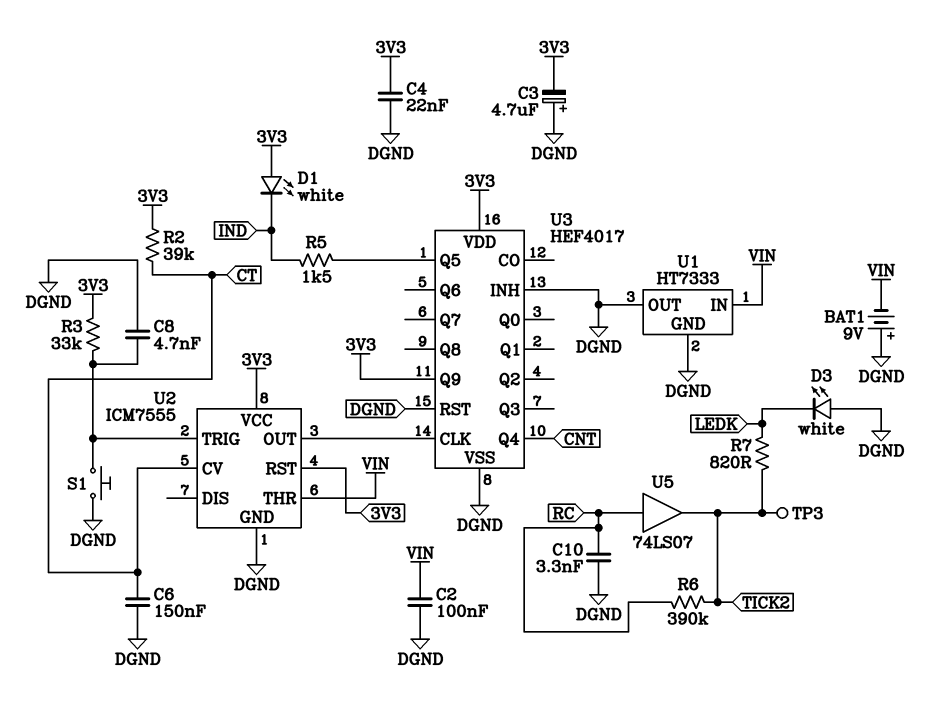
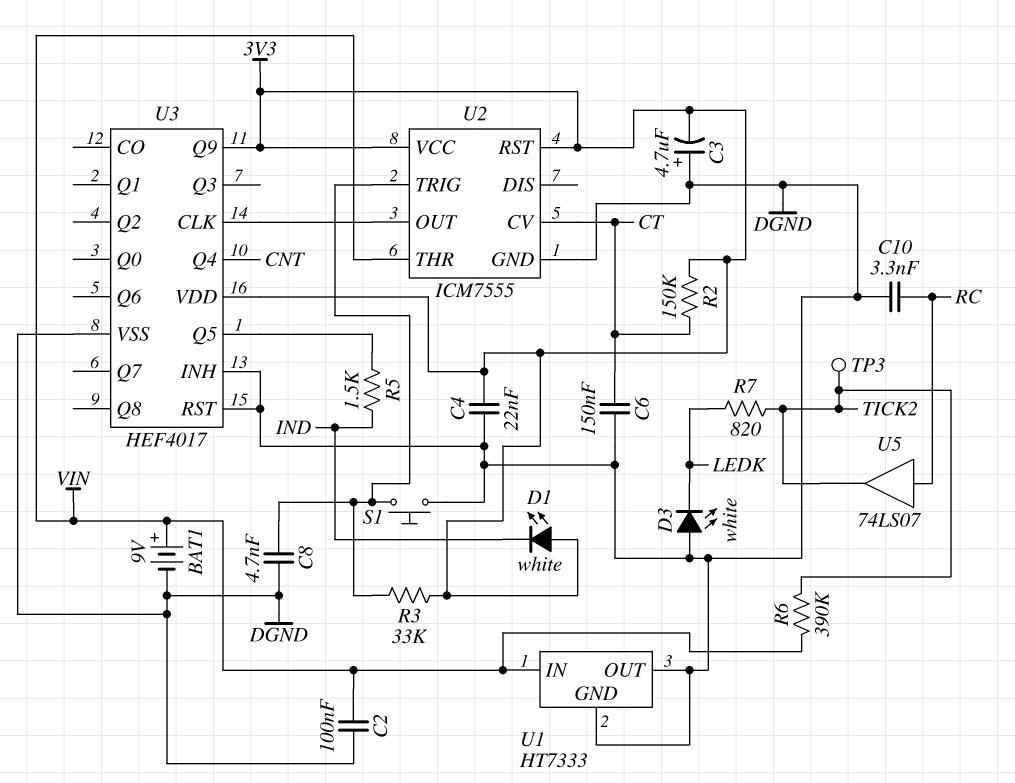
BAT1: 9V (plus DGND, minus VIN) -> 9V (plus VIN, minus DGND)
R2: 39k (3V3, CT) -> 150k (3V3, CT)
R6: 390k (RC, TICK2) -> 390k (TICK2, VIN)

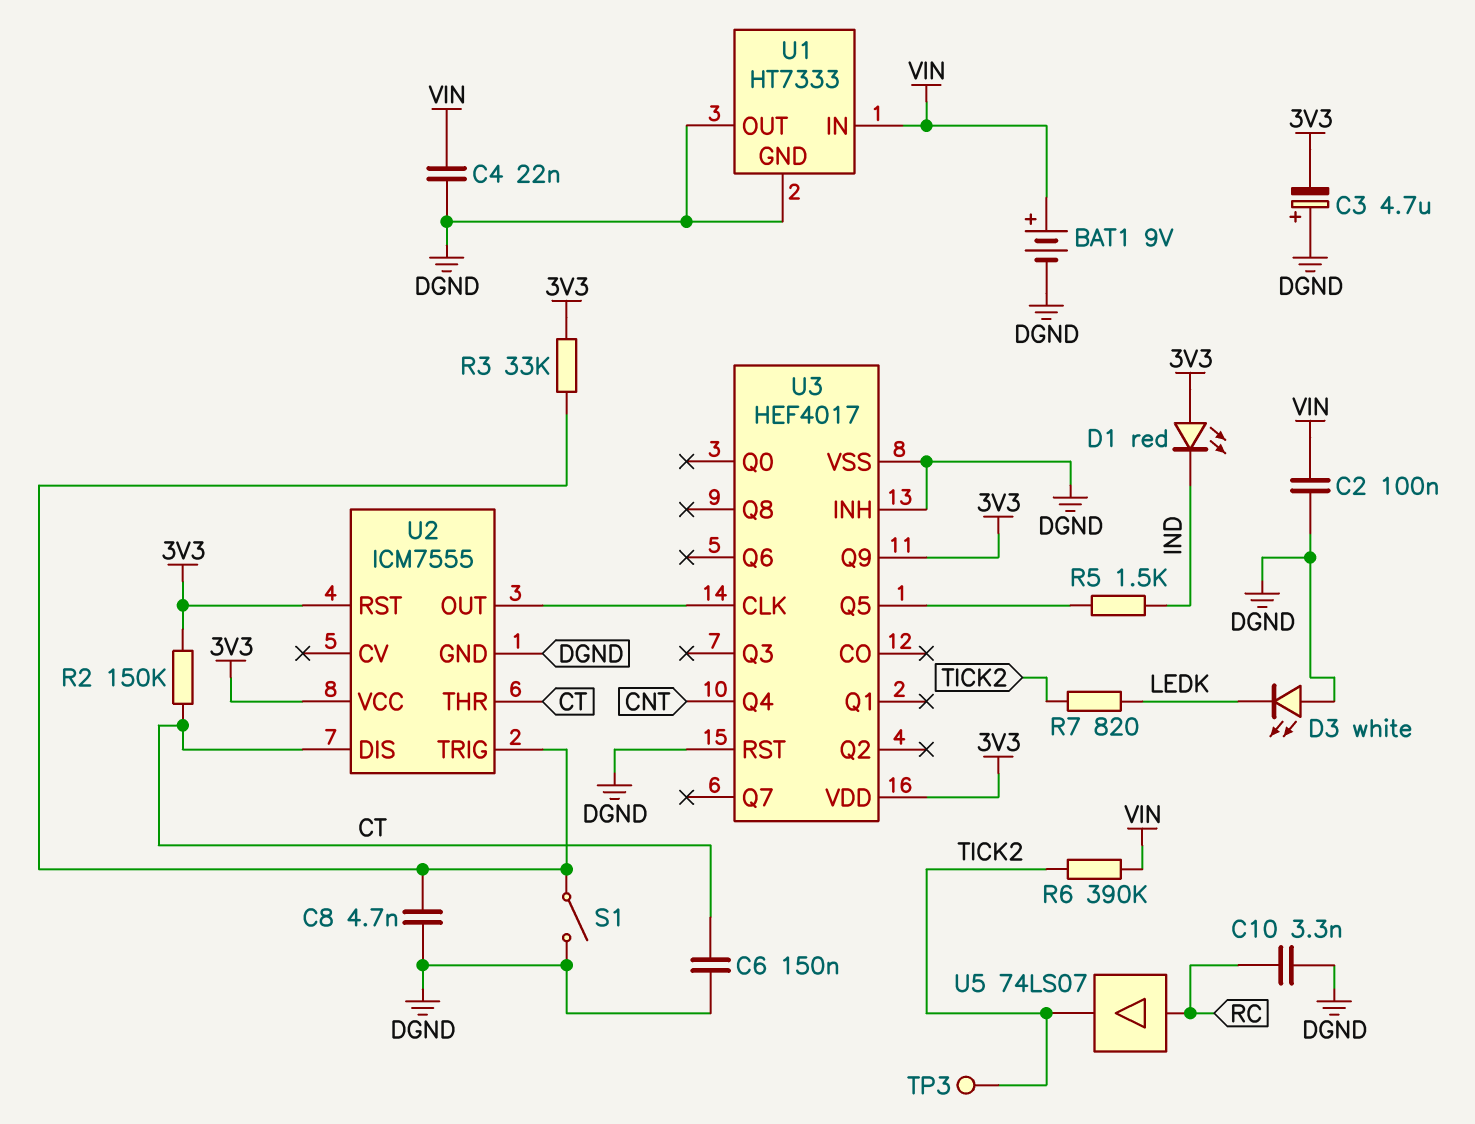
C4: 22nF (3V3, DGND) -> 22nF (DGND, VIN)
D1: LED white (A 3V3, K IND) -> LED red (A 3V3, K IND)
S1: button (DGND, U2/TRIG) -> switch (DGND, U2/TRIG)
U2 pin CV: CT -> none
U2 pin DIS: none -> CT
U2 pin THR: VIN -> CT

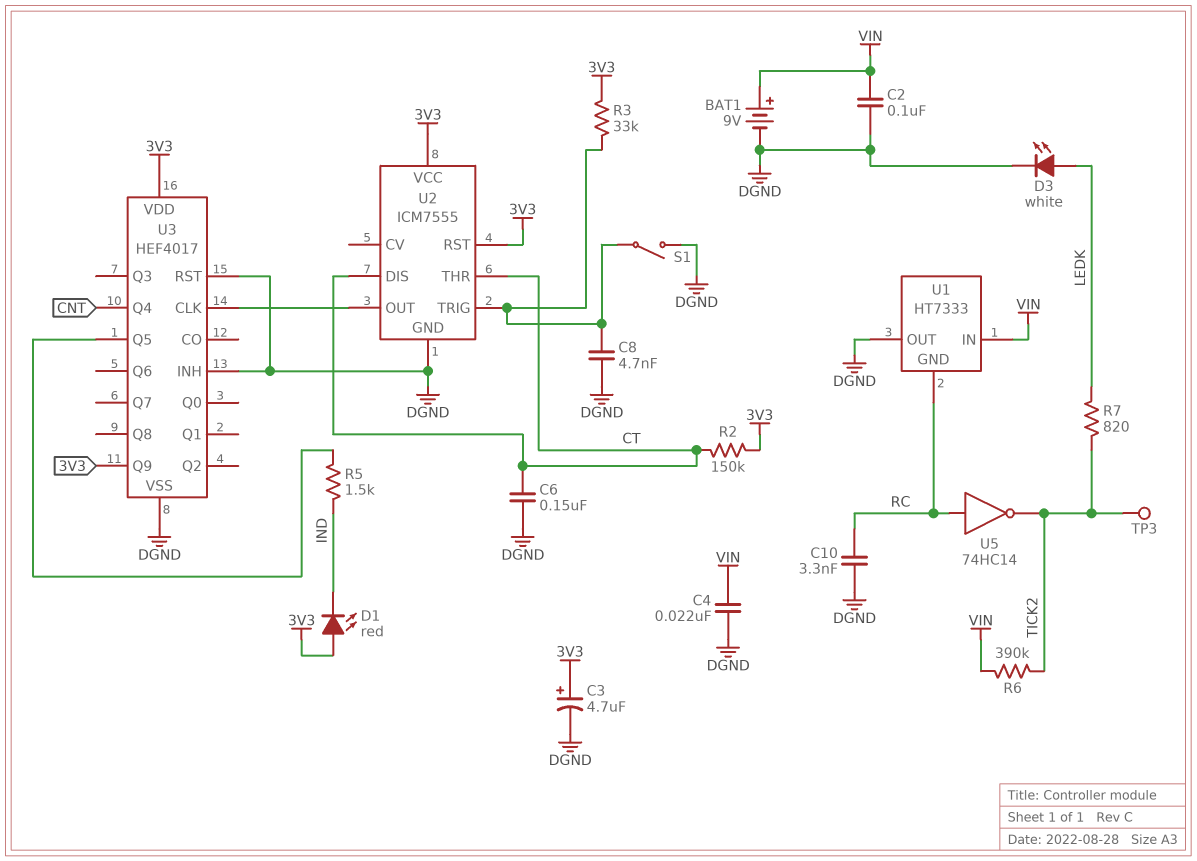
C3: 4.7uF (plus DGND, minus 3V3) -> 4.7uF (plus 3V3, minus DGND)
D3: LED white (A DGND, K LEDK) -> LED white (A LEDK, K DGND)
U1 pin GND: DGND -> RC
U5: buffer 74LS07 (in RC, out TICK2) -> NOT 74HC14 (in RC, out TICK2)

